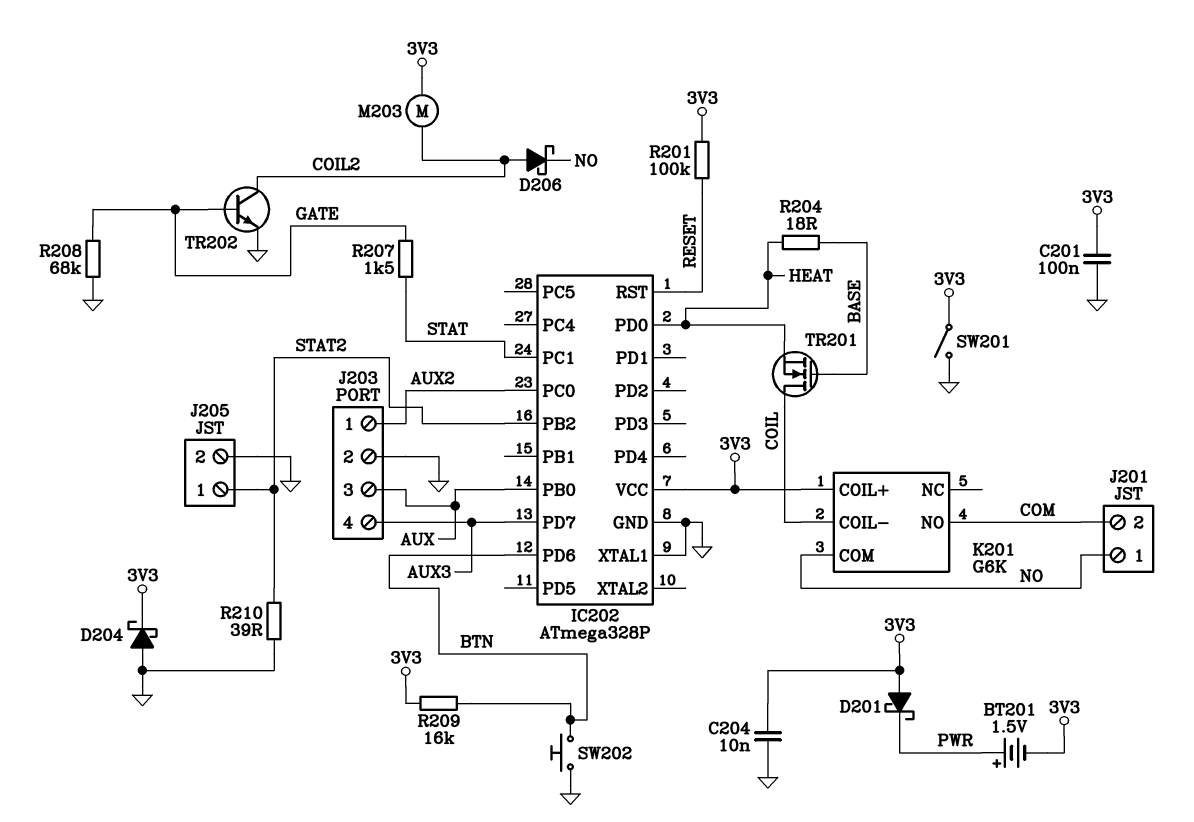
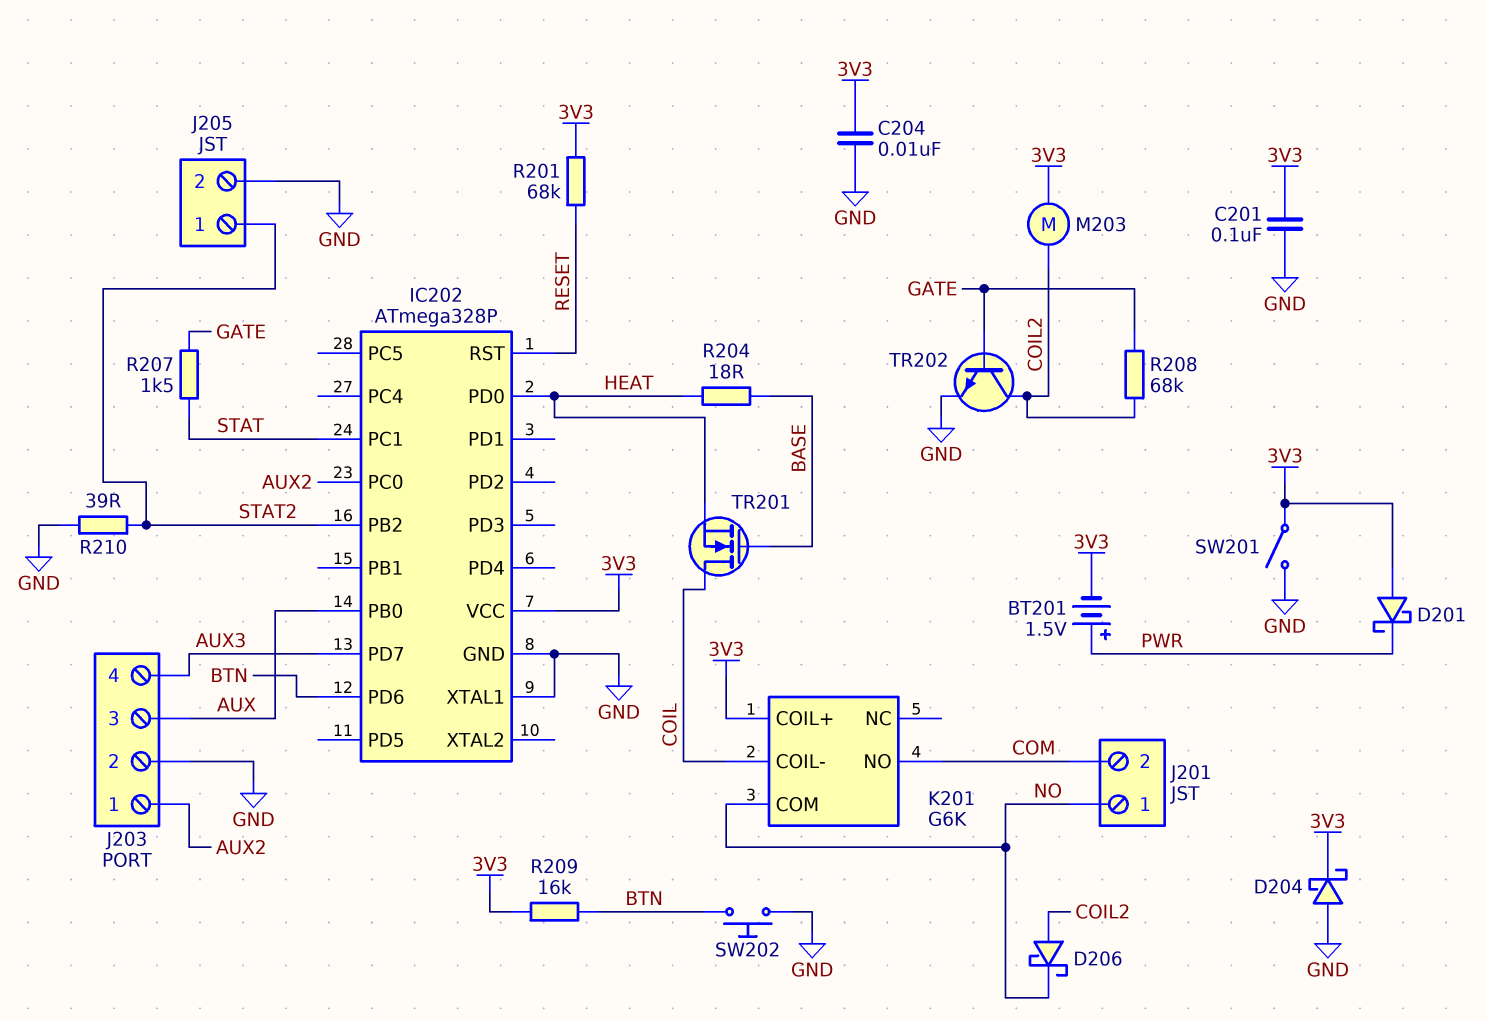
R201: 100k (3V3, RESET) -> 68k (3V3, RESET)
R208: 68k (GATE, GND) -> 68k (COIL2, GATE)

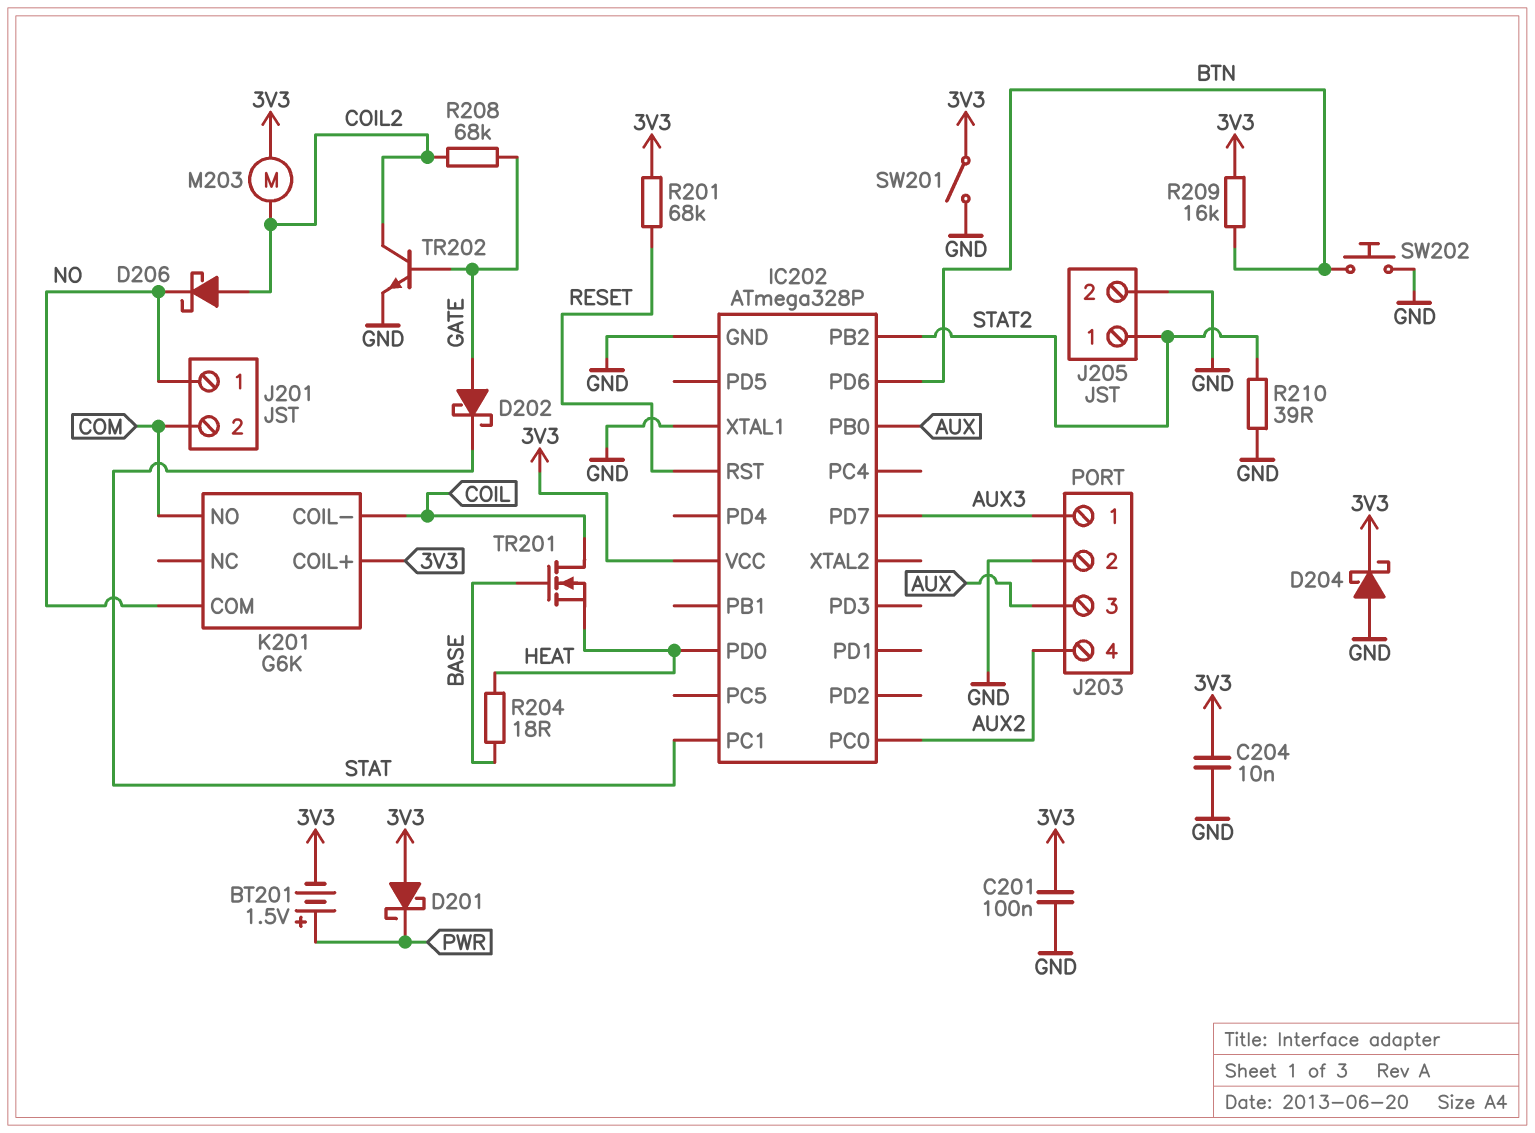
D202: none -> schottky (A GATE, K STAT)
J203 pin 1: AUX2 -> AUX3
J203 pin 4: AUX3 -> AUX2
R207: 1.5k (GATE, STAT) -> none

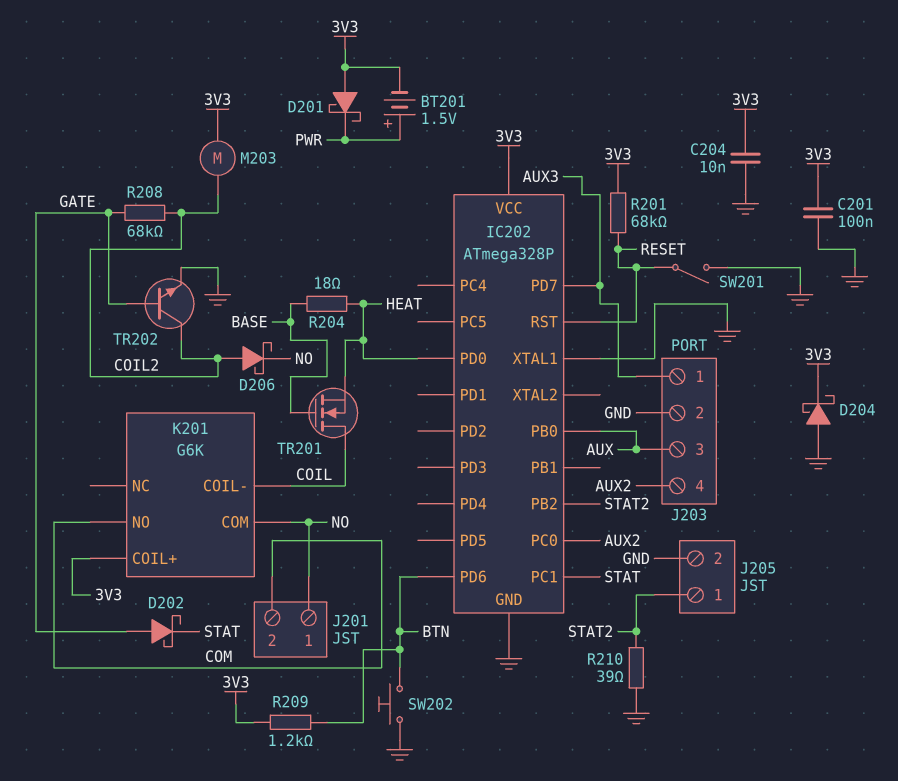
R209: 16k (3V3, BTN) -> 1.2k (3V3, BTN)
SW201: switch (3V3, GND) -> switch (GND, RESET)

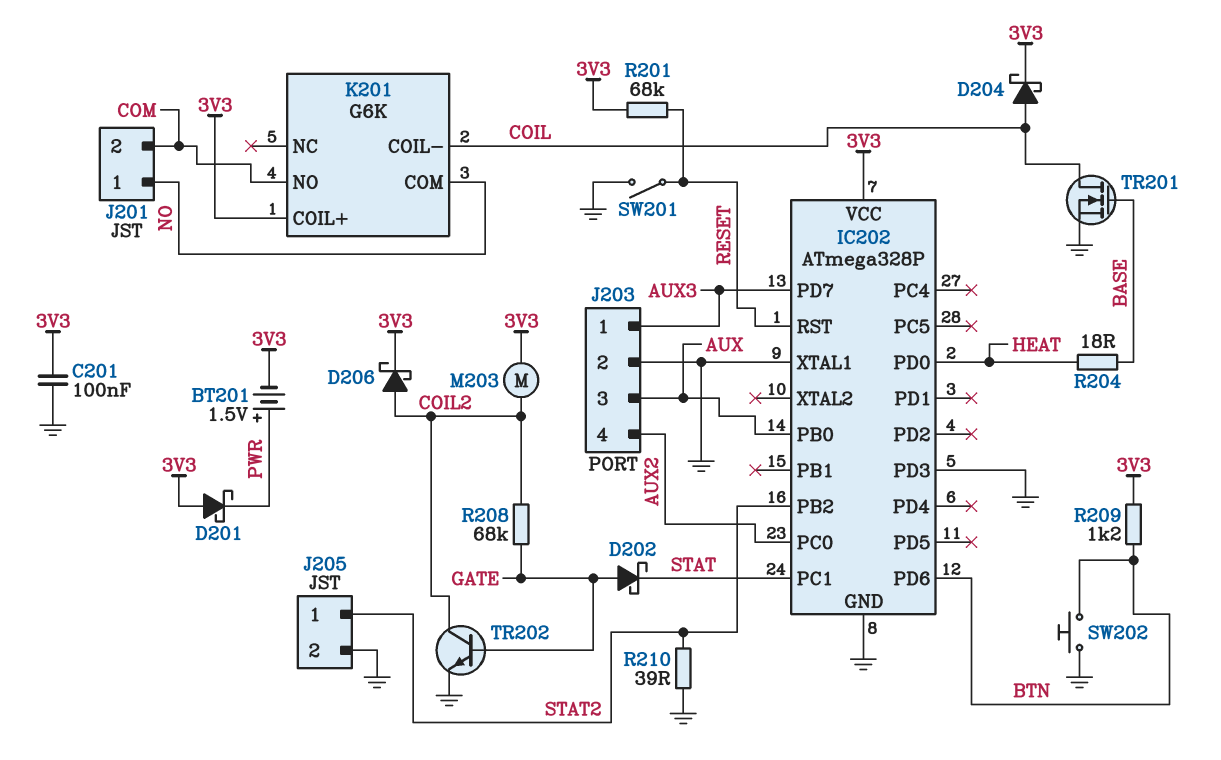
C204: 10nF (3V3, GND) -> none
D204: schottky (A GND, K 3V3) -> schottky (A COIL, K 3V3)
D206: schottky (A COIL2, K NO) -> schottky (A COIL2, K 3V3)
IC202 pin PD3: none -> GND
TR201: NMOS (G BASE, D COIL, S HEAT) -> NMOS (G BASE, D COIL, S GND)

